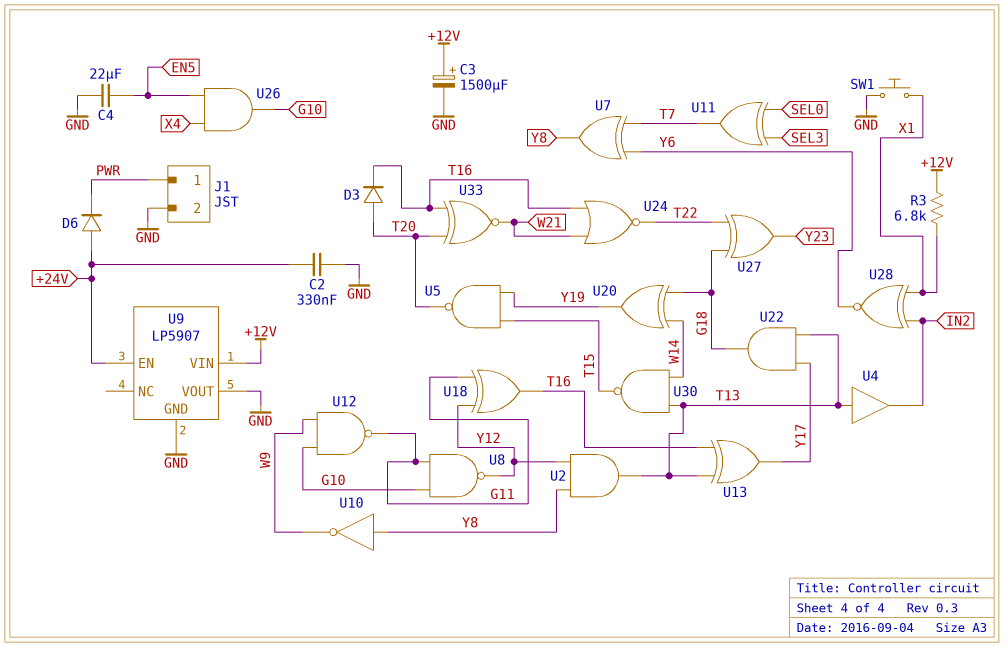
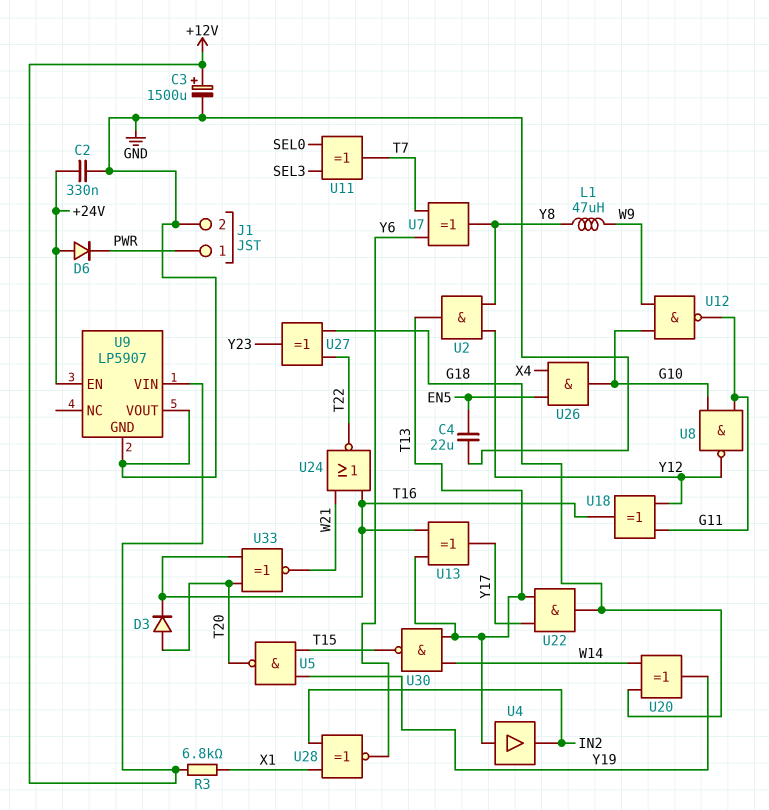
L1: none -> 47uH (W9, Y8)
SW1: button (GND, X1) -> none
U10: NOT (in Y8, out W9) -> none

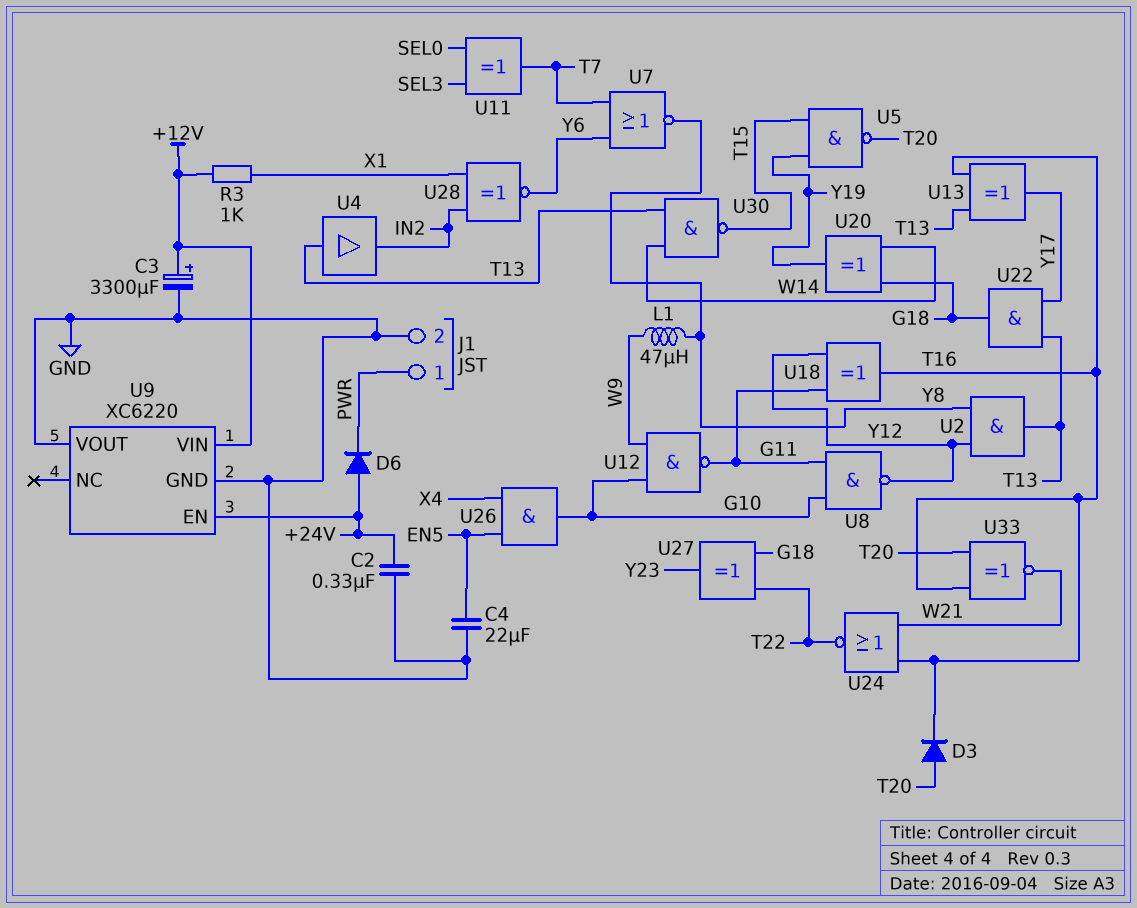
C3: 1500uF (plus +12V, minus GND) -> 3300uF (plus +12V, minus GND)
R3: 6.8k (+12V, X1) -> 1k (+12V, X1)
U7: XOR (in T7, in Y6, out Y8) -> NOR (in T7, in Y6, out Y8)
U9: LP5907 -> XC6220

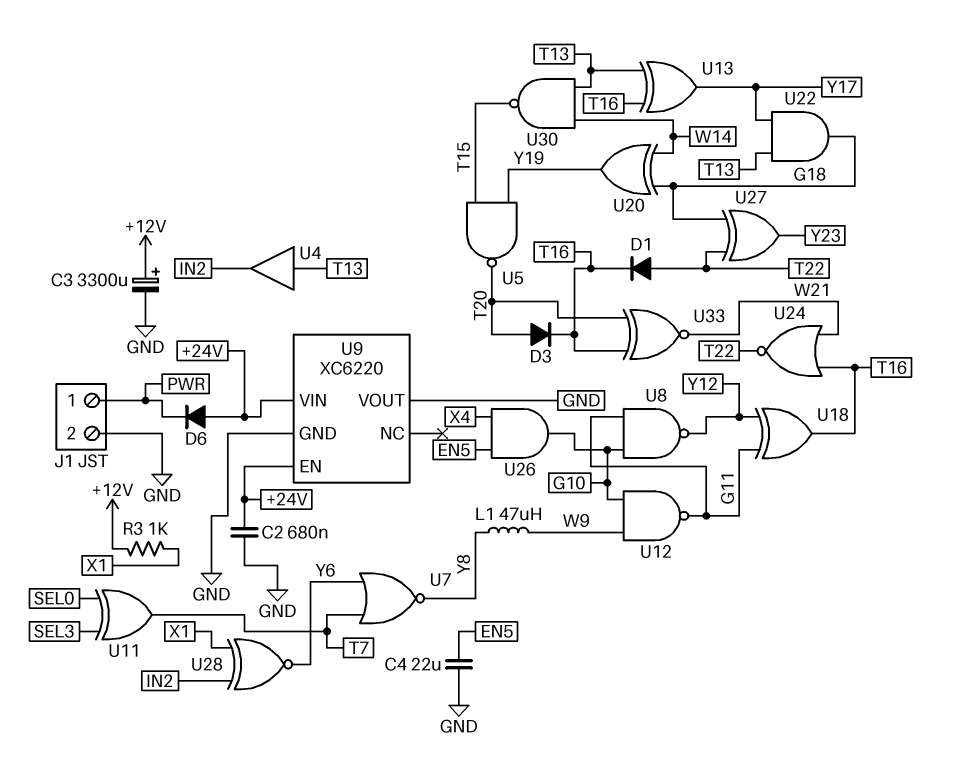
C2: 330nF (+24V, GND) -> 680nF (+24V, GND)
D1: none -> diode (A T22, K T16)
U2: AND (in Y8, in Y12, out T13) -> none
U9 pin VIN: +12V -> +24V

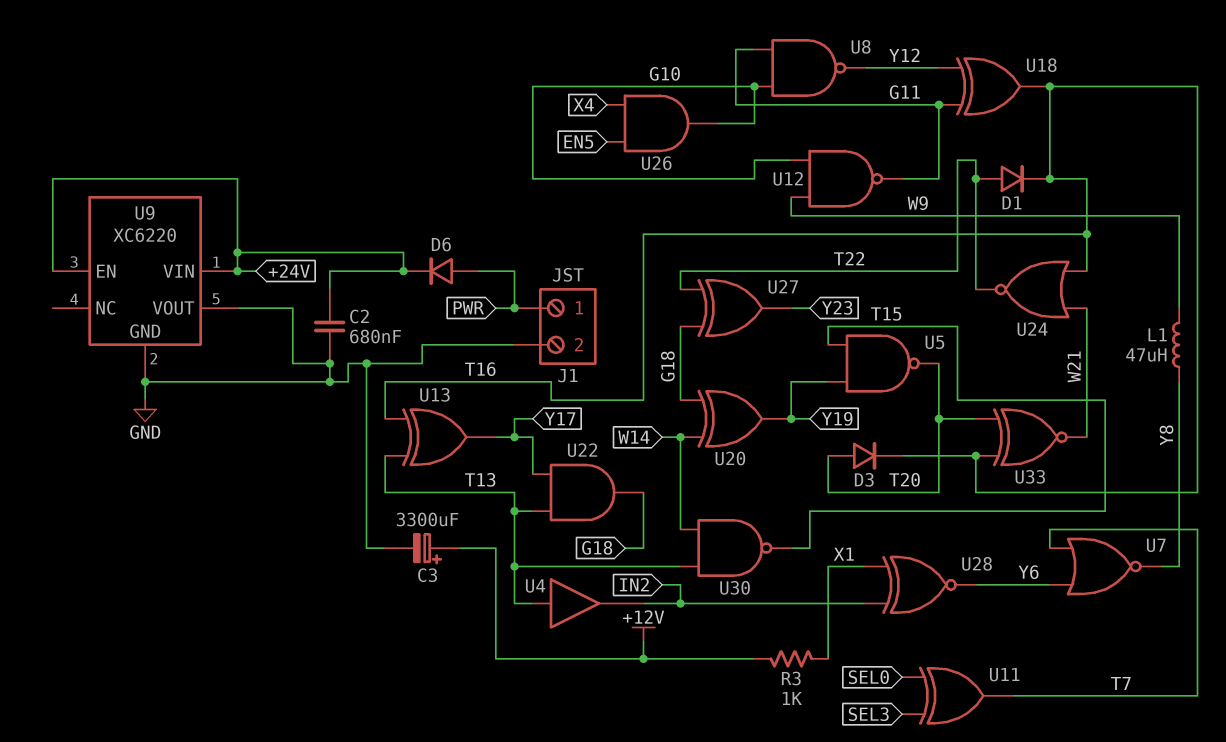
C4: 22uF (EN5, GND) -> none
D6: diode (A +24V, K PWR) -> diode (A PWR, K +24V)

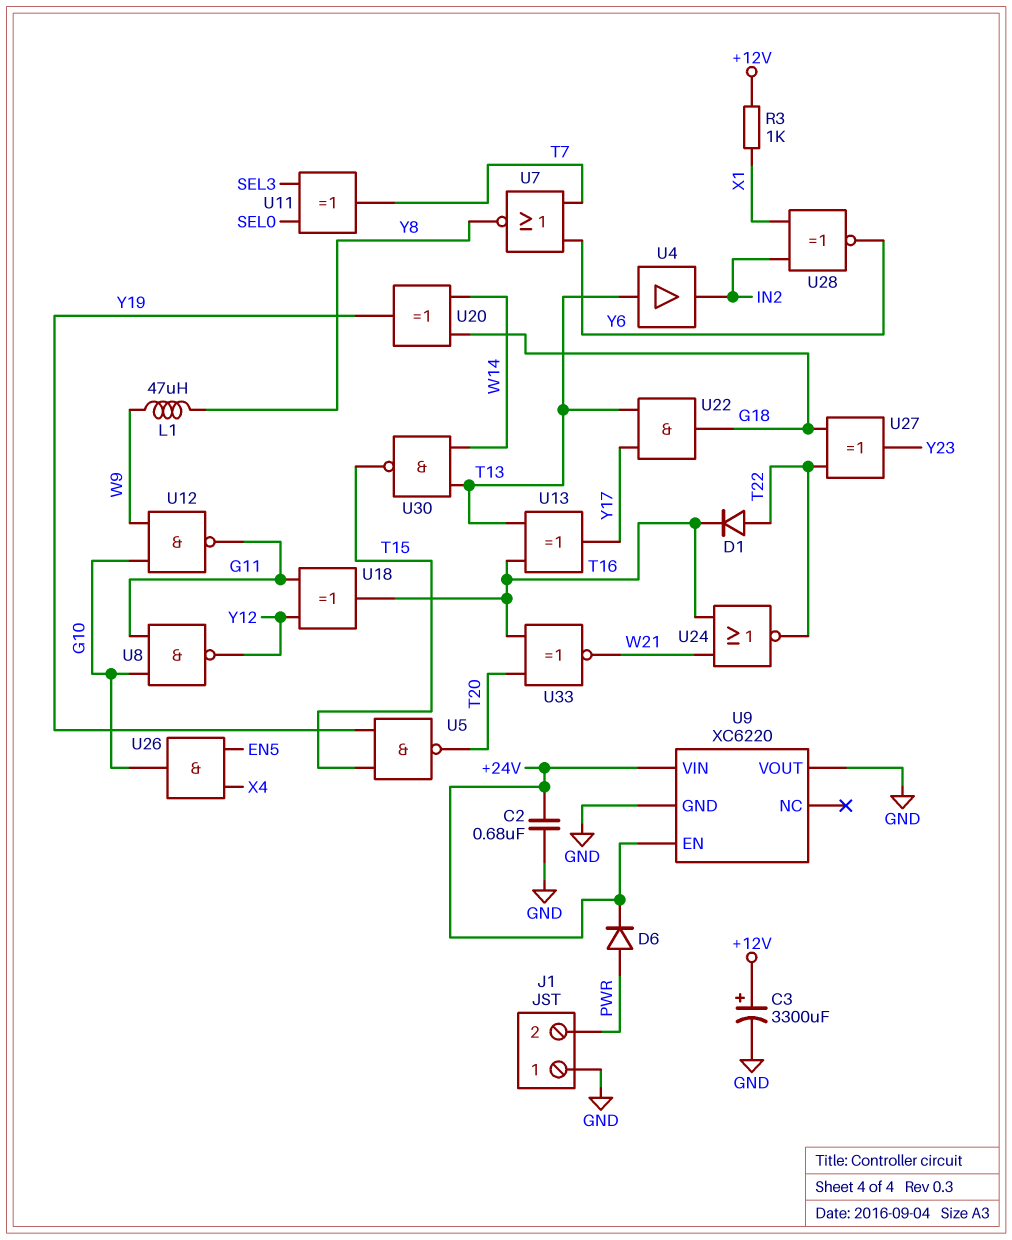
D3: diode (A T20, K T16) -> none
J1 pin 1: PWR -> GND
J1 pin 2: GND -> PWR

